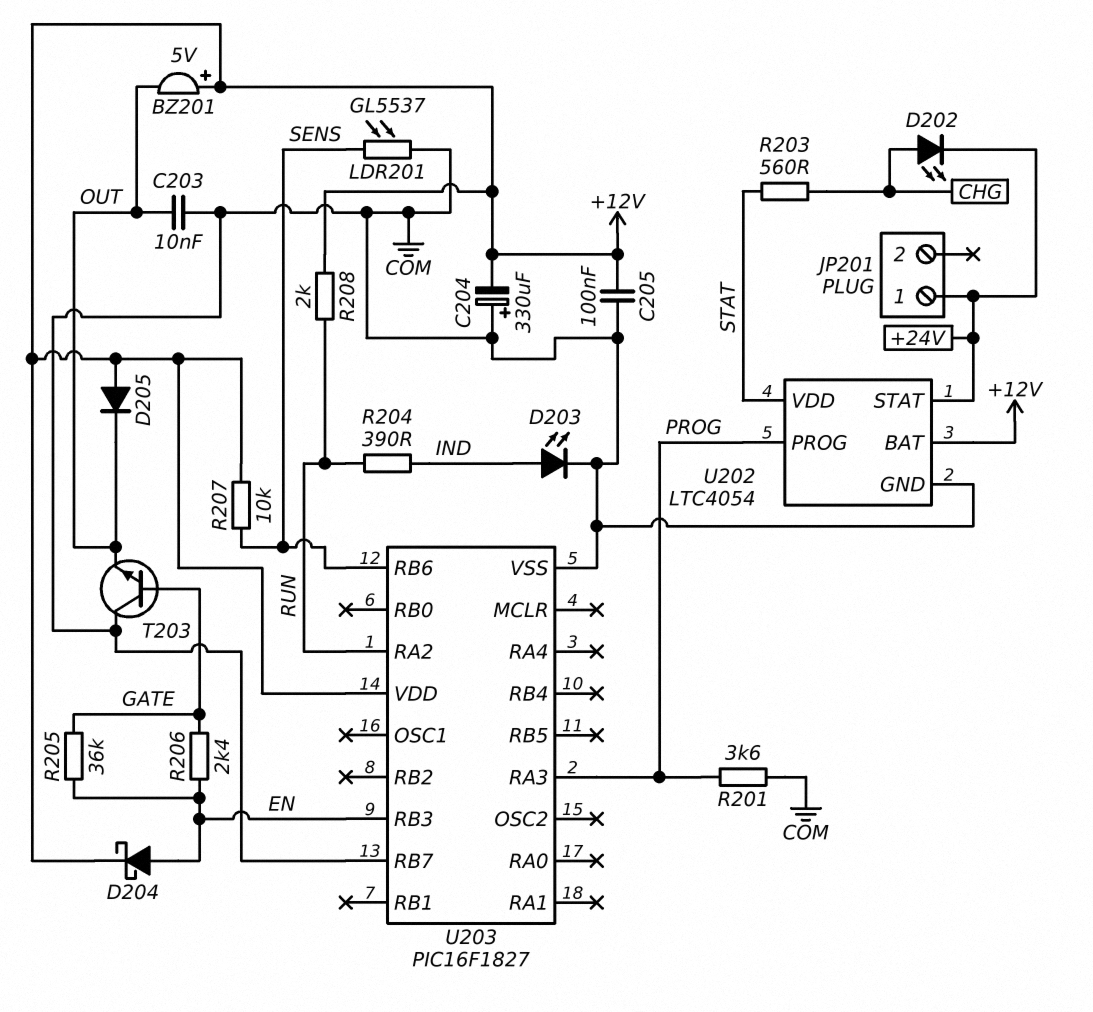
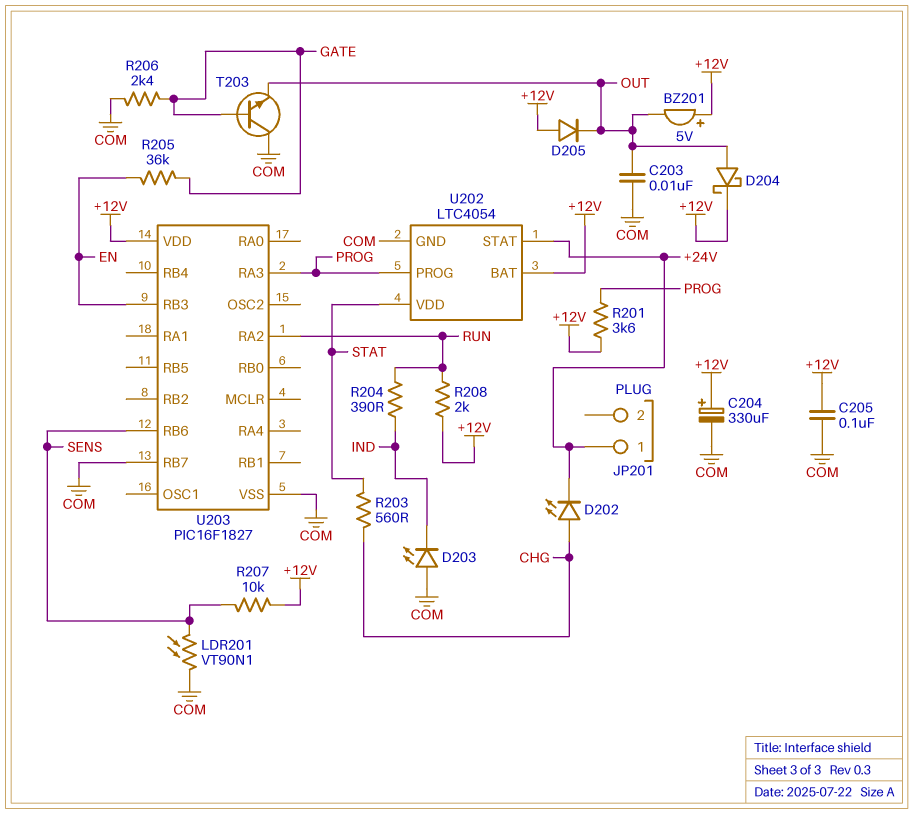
C204: 330uF (plus COM, minus +12V) -> 330uF (plus +12V, minus COM)
D203: LED (A IND, K COM) -> LED (A COM, K IND)
D204: schottky (A EN, K +12V) -> schottky (A OUT, K +12V)
LDR201: GL5537 (COM, SENS) -> VT90N1 (COM, SENS)
R201: 3.6k (COM, PROG) -> 3.6k (+12V, PROG)
R206: 2.4k (EN, GATE) -> 2.4k (COM, GATE)

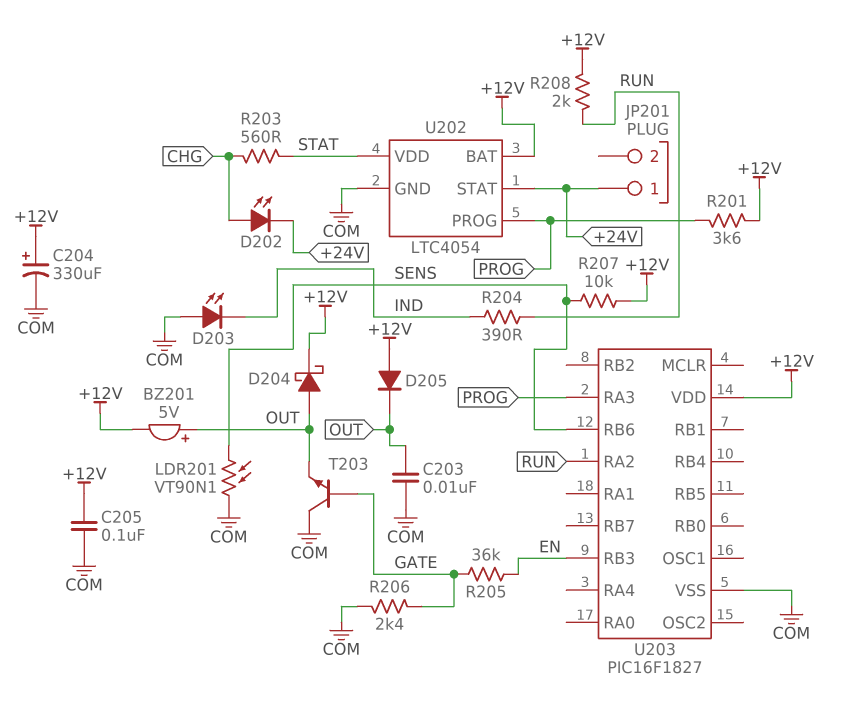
BZ201: buzzer 5V (plus +12V, minus OUT) -> buzzer 5V (plus OUT, minus +12V)
U203 pin RB7: COM -> none

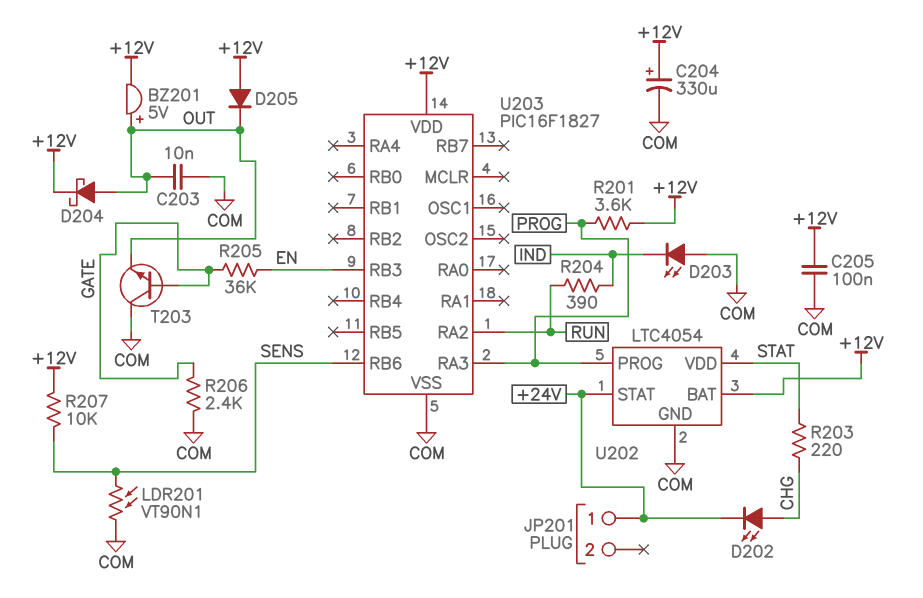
R203: 560 (CHG, STAT) -> 220 (CHG, STAT)
R208: 2k (+12V, RUN) -> none

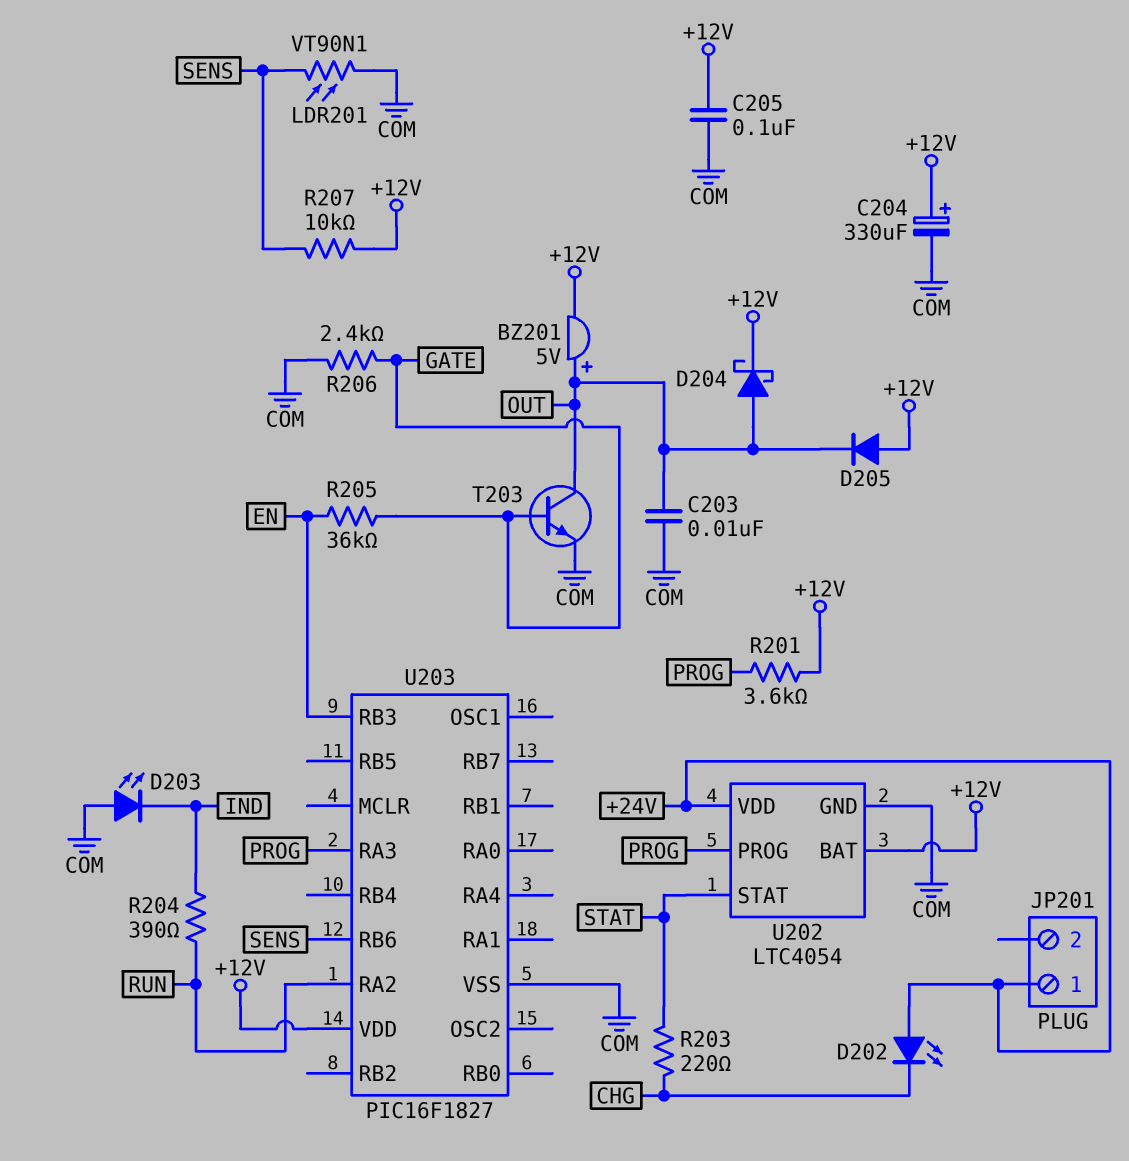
D202: LED (A CHG, K +24V) -> LED (A +24V, K CHG)
T203: NPN (B GATE, C COM, E OUT) -> NPN (B GATE, C OUT, E COM)
U202 pin STAT: +24V -> STAT
U202 pin VDD: STAT -> +24V

